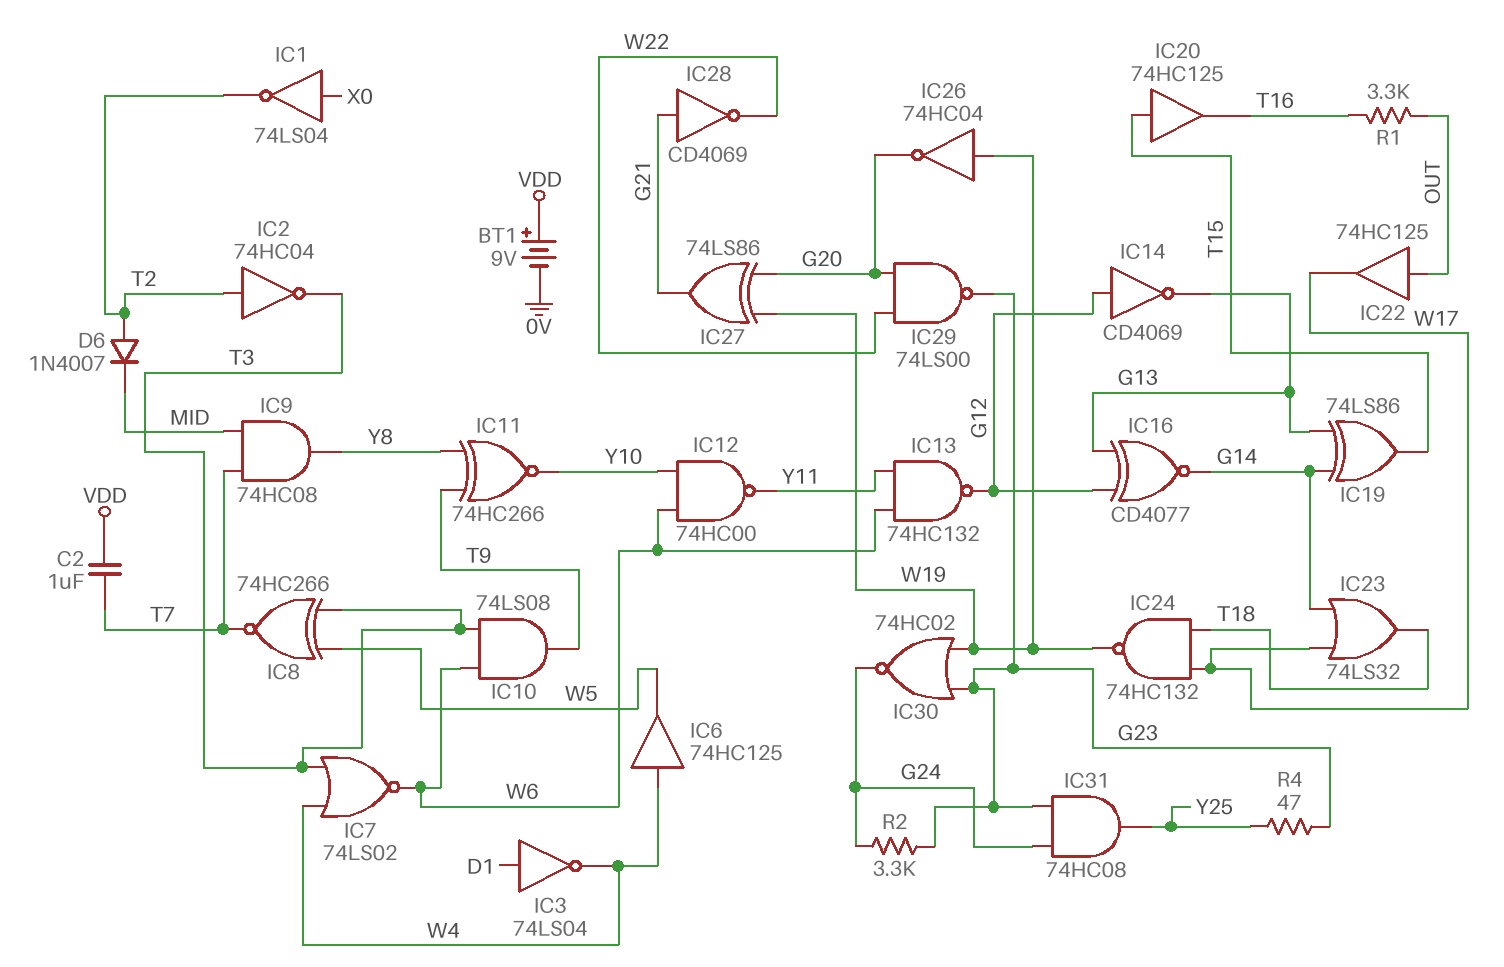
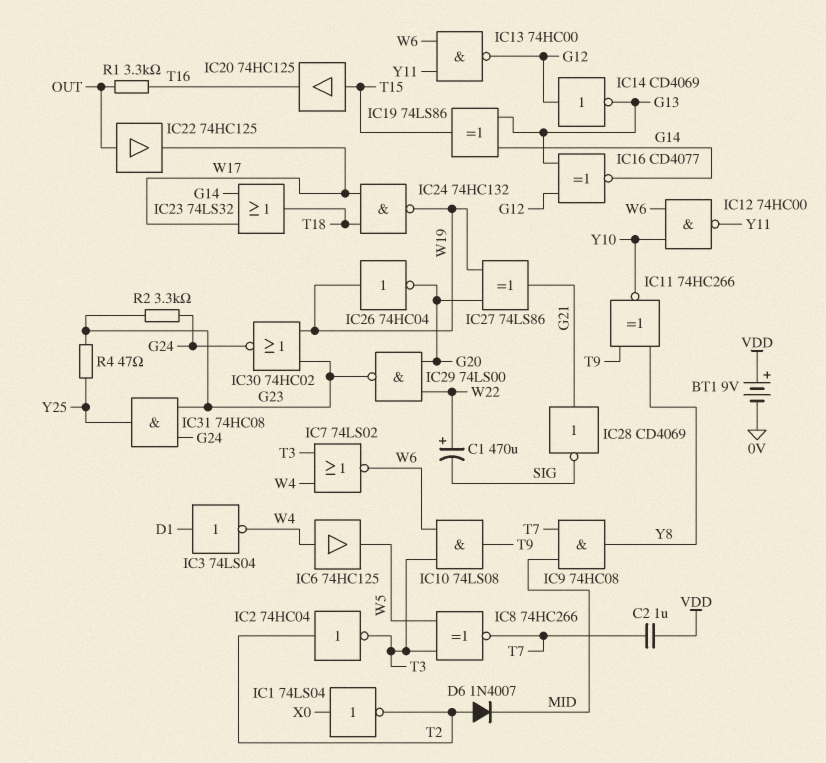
C1: none -> 470uF (plus W22, minus SIG)
IC13: NAND 74HC132 (in W6, in Y11, out G12) -> NAND 74HC00 (in W6, in Y11, out G12)
IC28: NOT CD4069 (in G21, out W22) -> NOT CD4069 (in G21, out SIG)

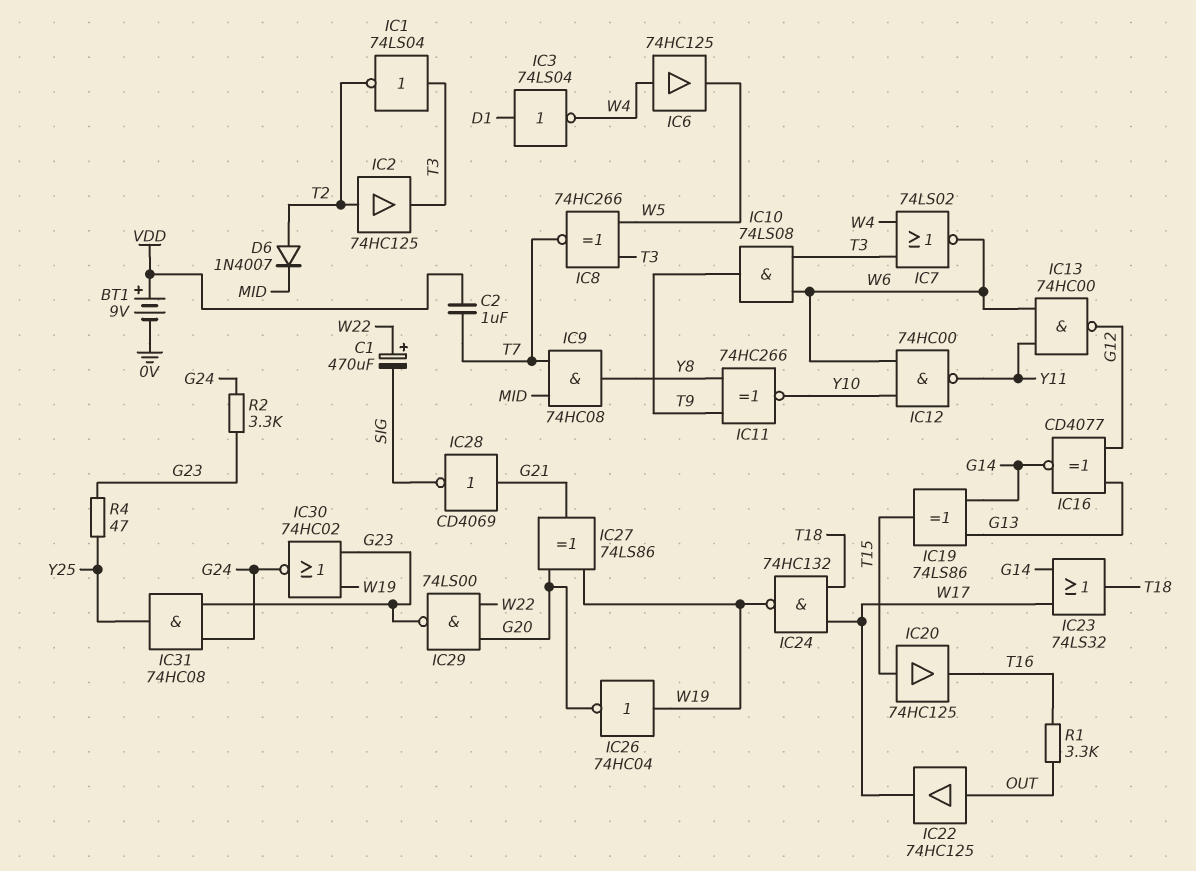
IC1: NOT 74LS04 (in X0, out T2) -> NOT 74LS04 (in T3, out T2)
IC2: NOT 74HC04 (in T2, out T3) -> buffer 74HC125 (in T2, out T3)
IC14: NOT CD4069 (in G12, out G13) -> none

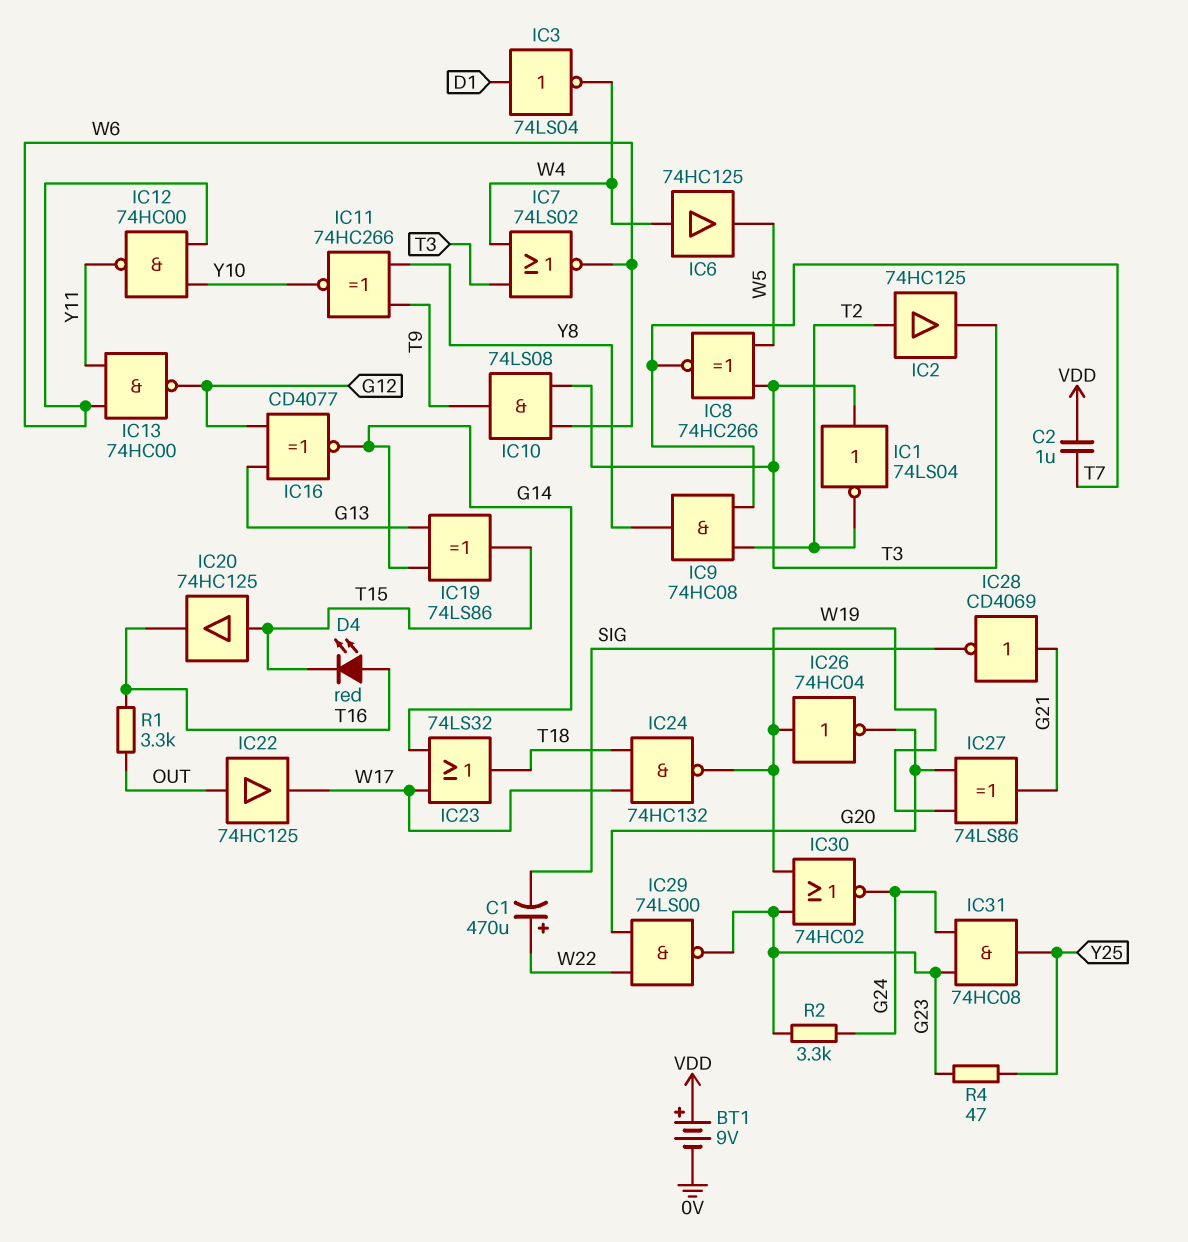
D4: none -> LED red (A T16, K T15)
D6: diode 1N4007 (A T2, K MID) -> none
IC9: AND 74HC08 (in MID, in T7, out Y8) -> AND 74HC08 (in T2, in T7, out Y8)

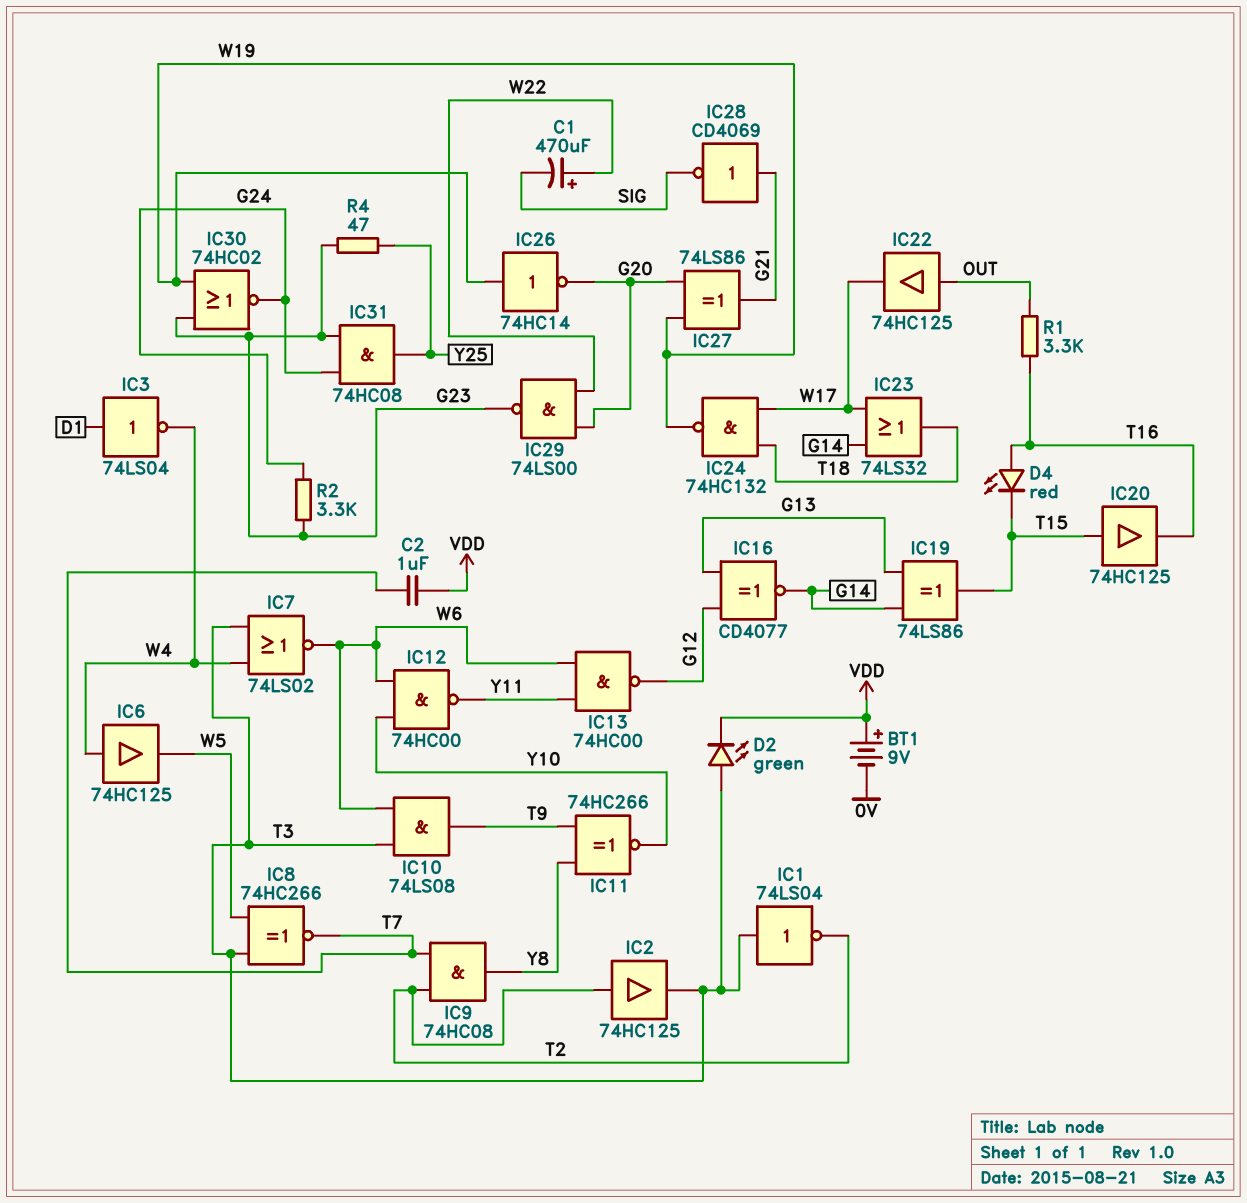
D2: none -> LED green (A T3, K VDD)
IC26: NOT 74HC04 (in W19, out G20) -> NOT 74HC14 (in W19, out G20)

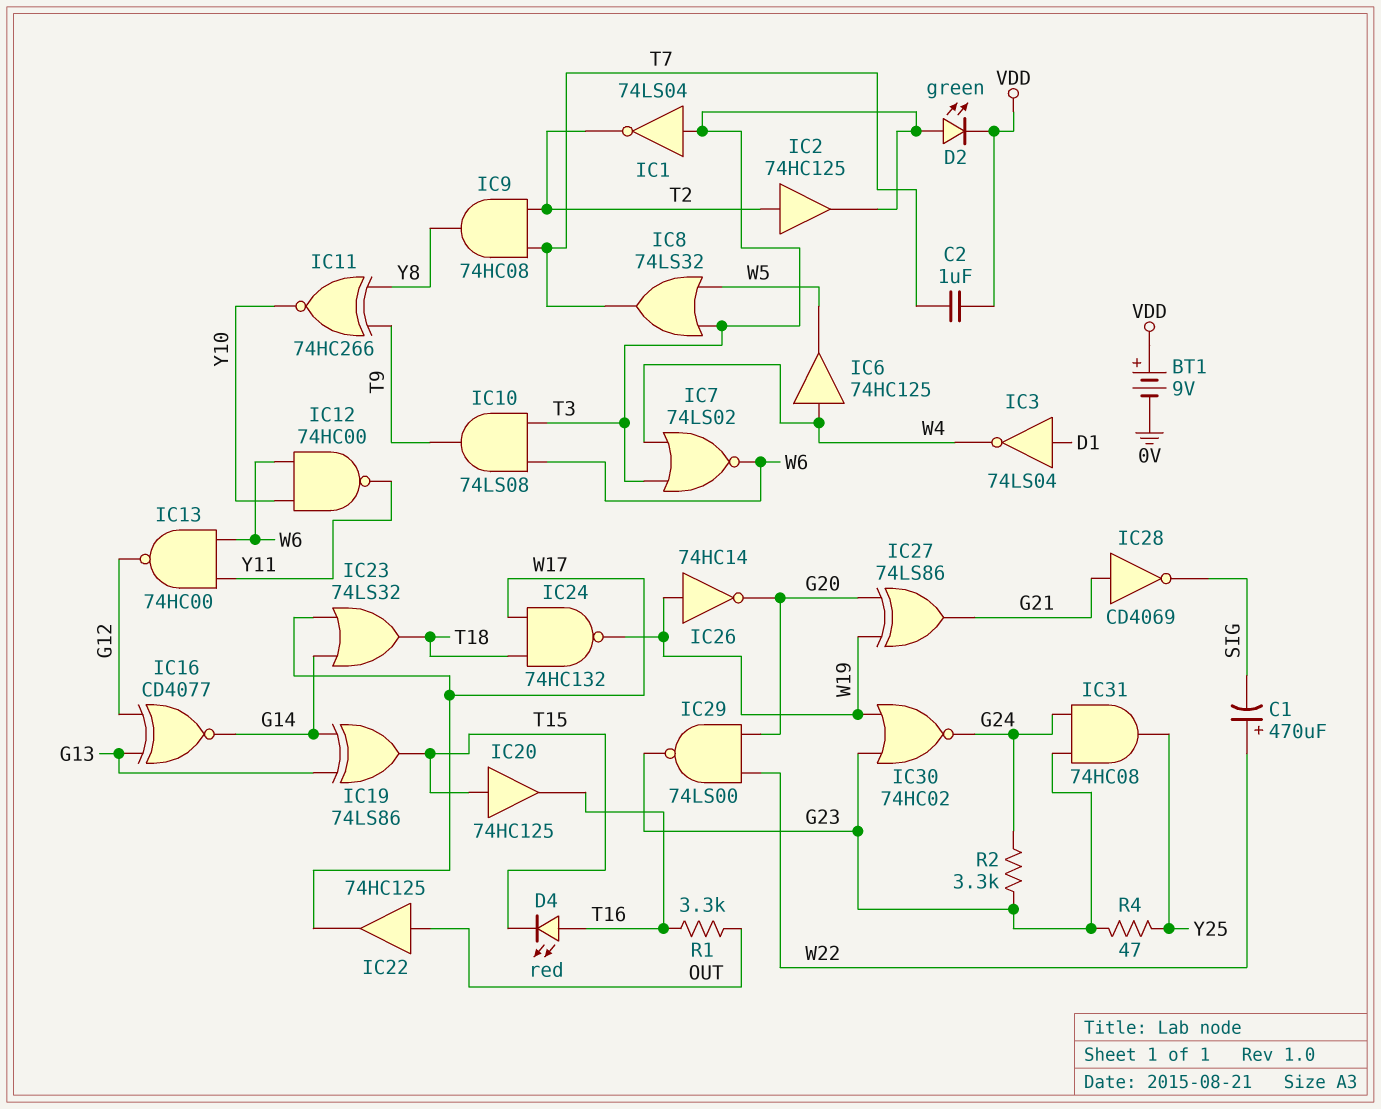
IC8: XNOR 74HC266 (in T3, in W5, out T7) -> OR 74LS32 (in T3, in W5, out T7)

